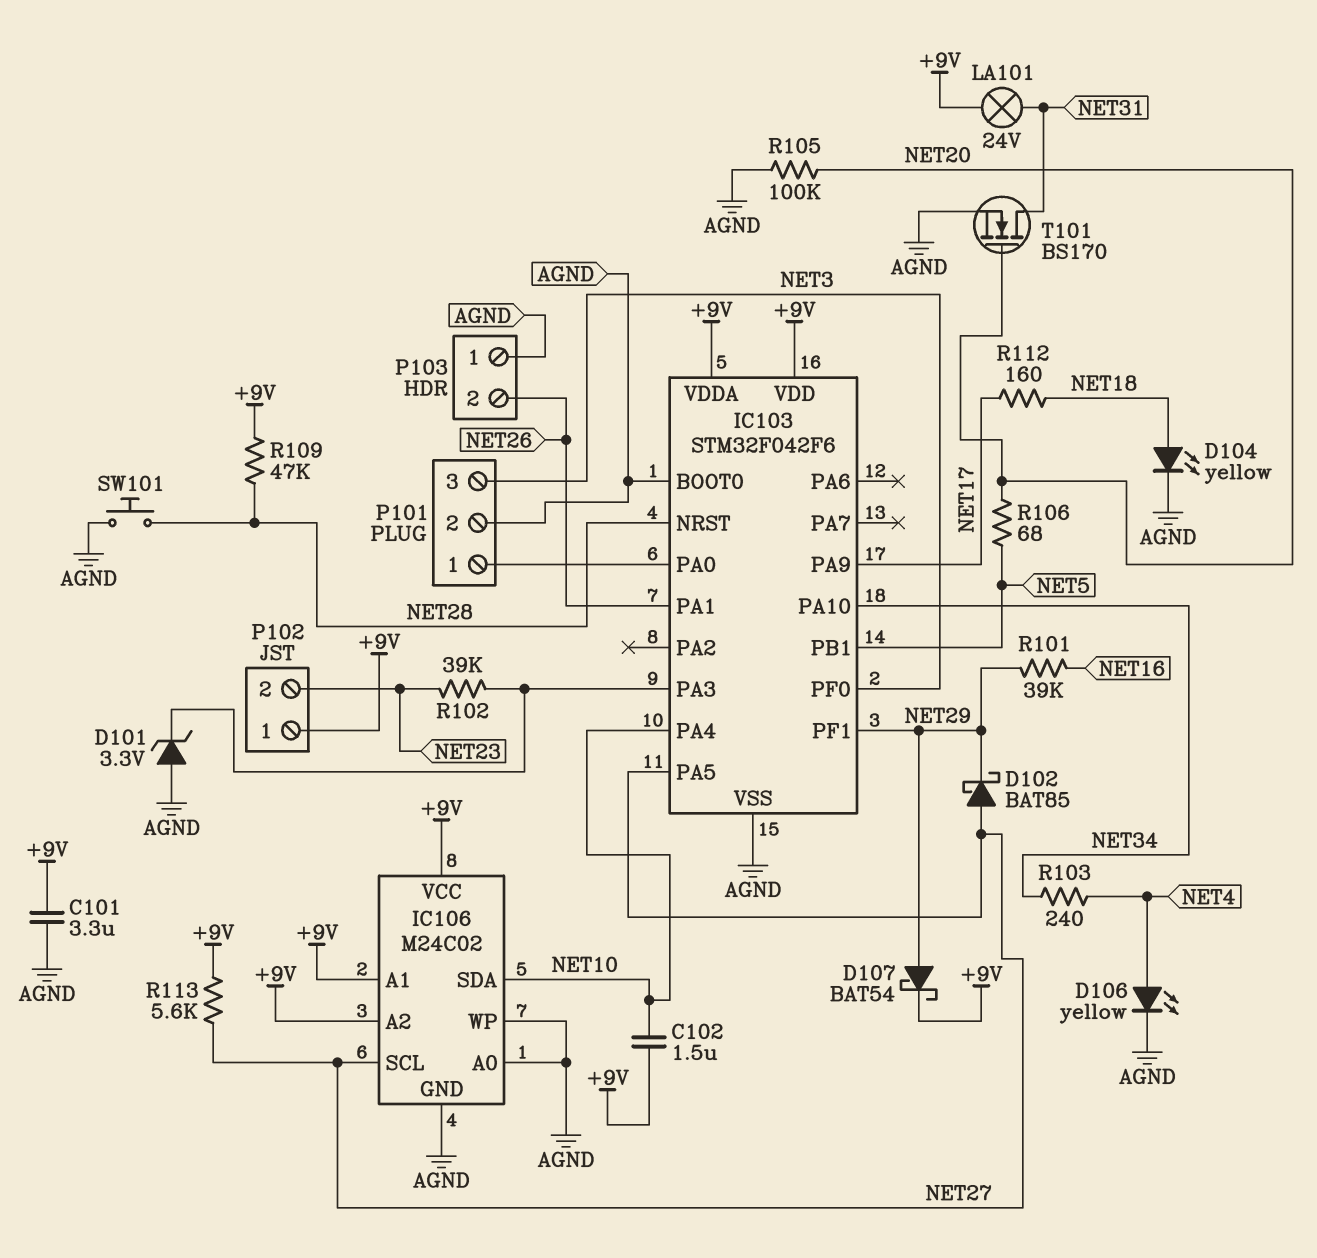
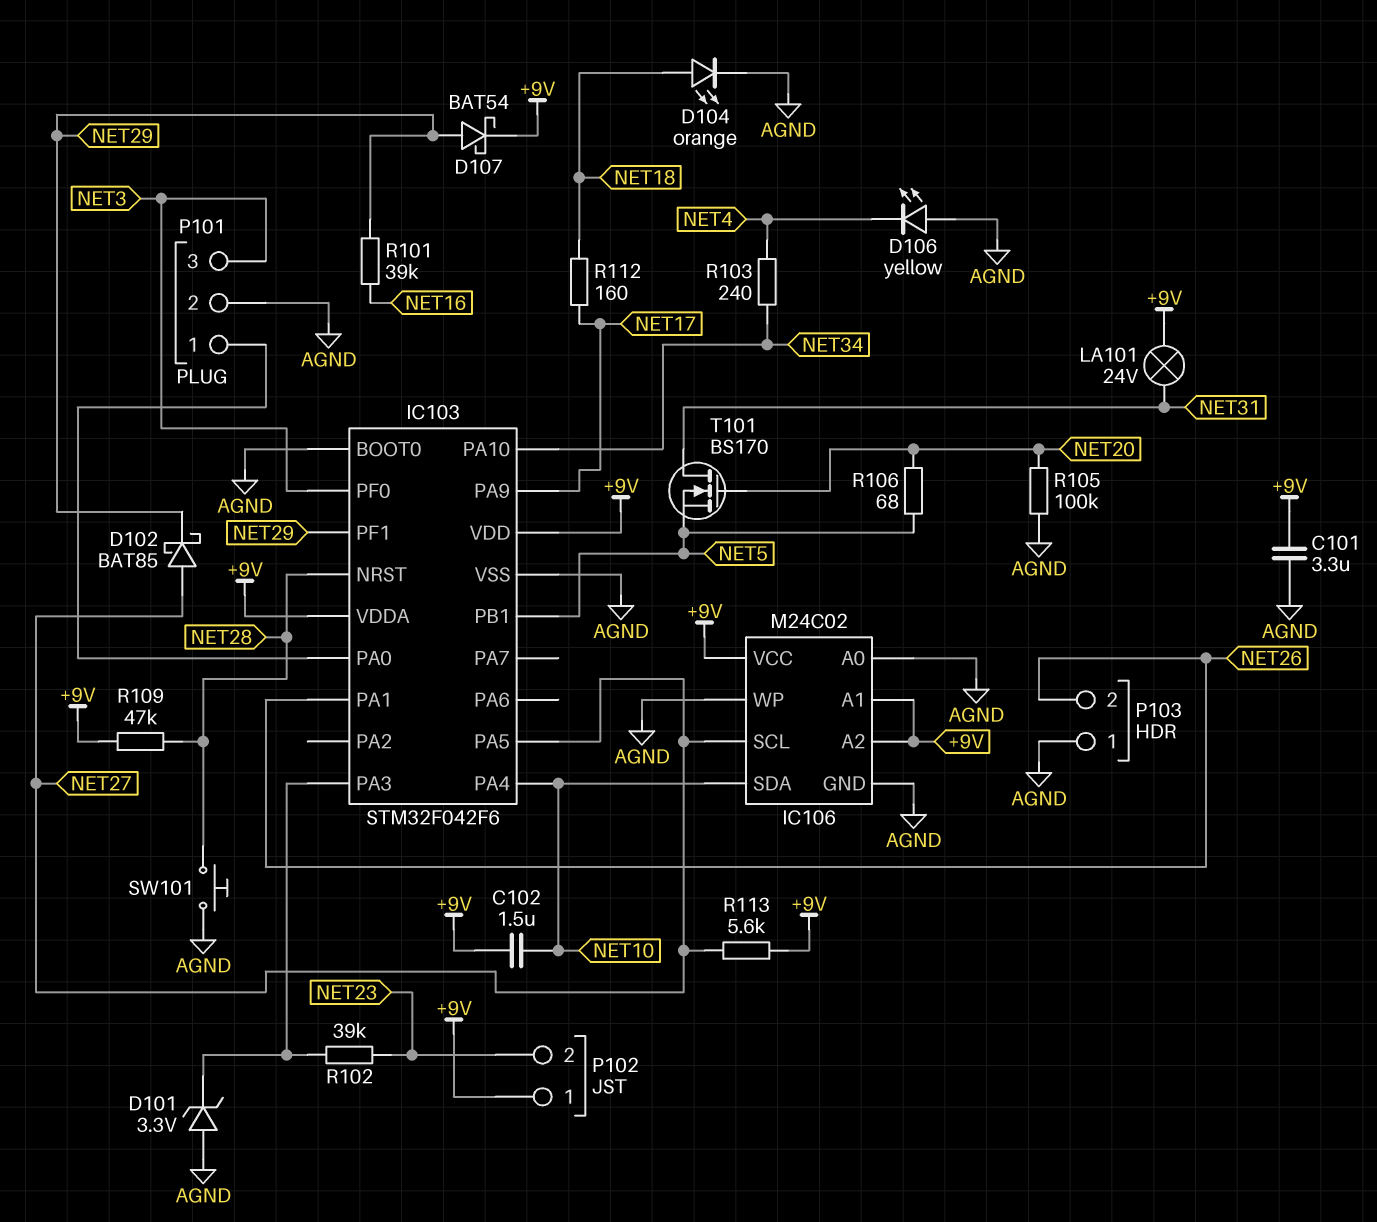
D104: LED yellow (A NET18, K AGND) -> LED orange (A NET18, K AGND)
D106: LED yellow (A NET4, K AGND) -> LED yellow (A AGND, K NET4)
T101: NMOS BS170 (G NET20, D NET31, S AGND) -> NMOS BS170 (G NET20, D NET31, S NET5)

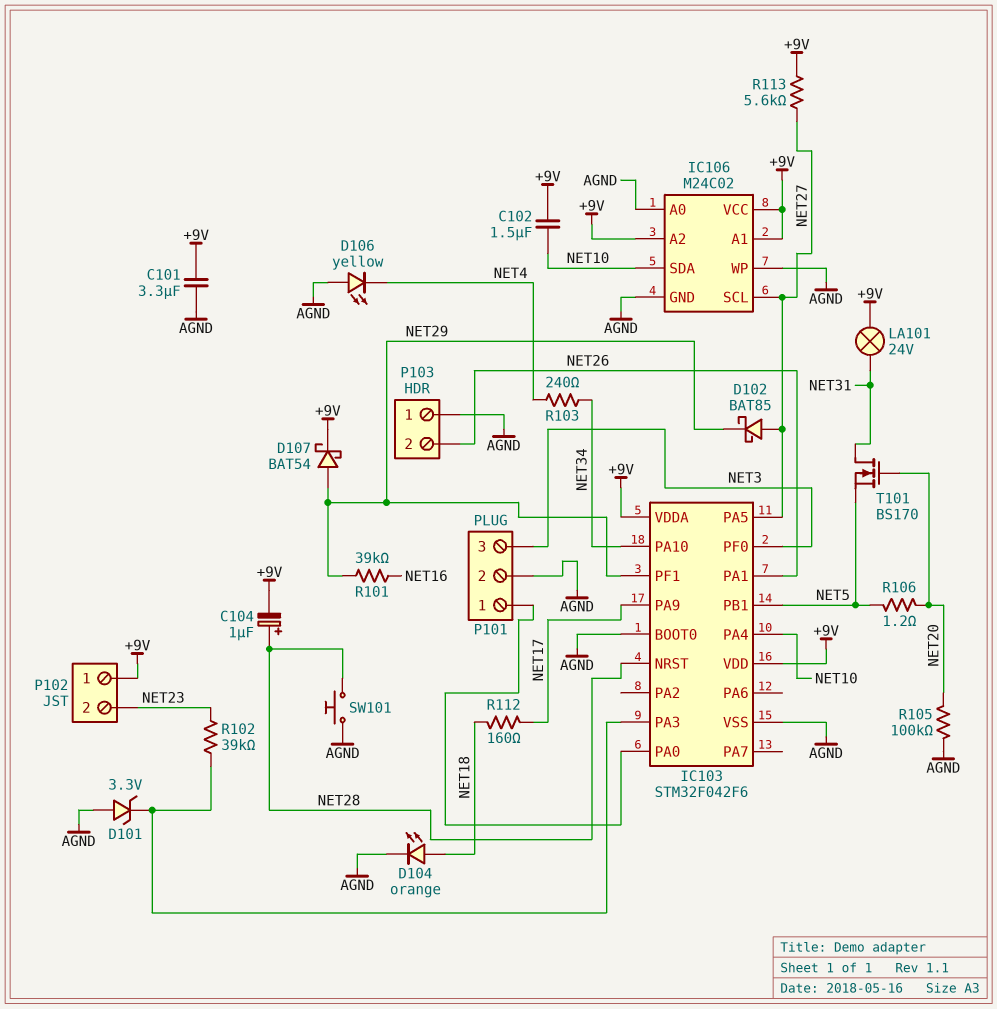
C104: none -> 1uF (plus NET28, minus +9V)
R106: 68 (NET5, NET20) -> 1.2 (NET5, NET20)
R109: 47k (+9V, NET28) -> none

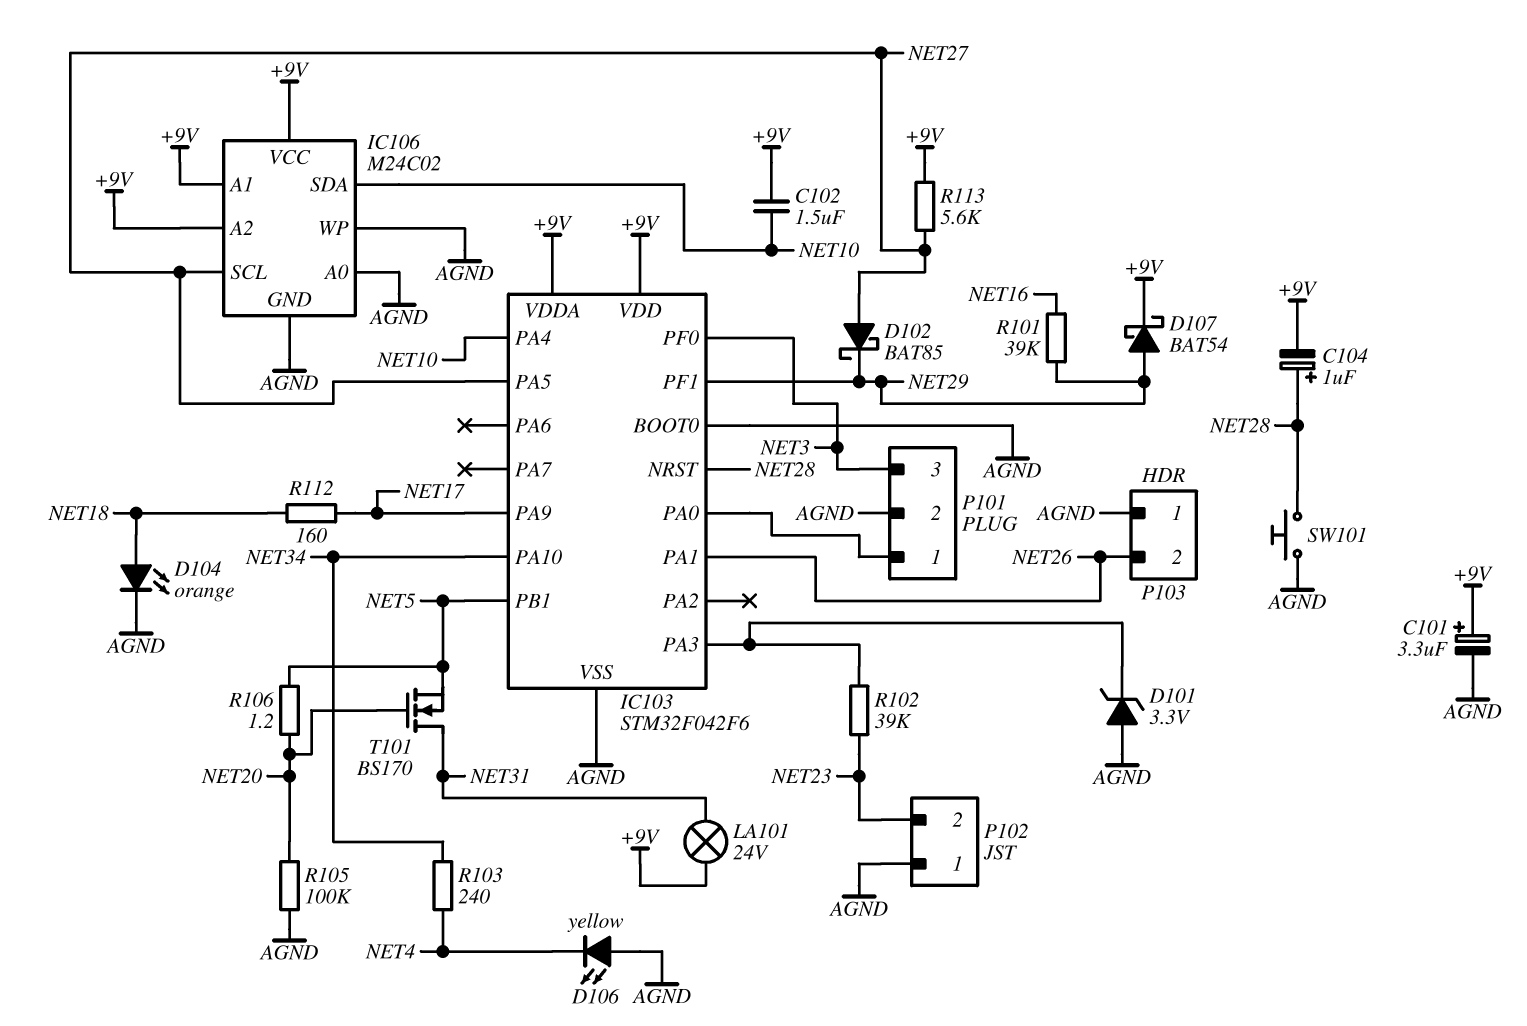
C101: 3.3uF (+9V, AGND) -> 3.3uF (plus +9V, minus AGND)
P102 pin 1: +9V -> AGND

